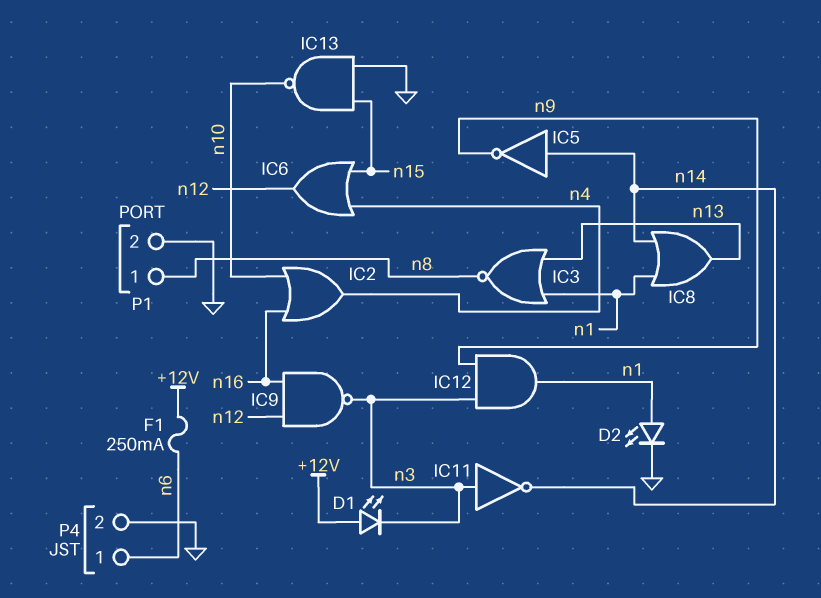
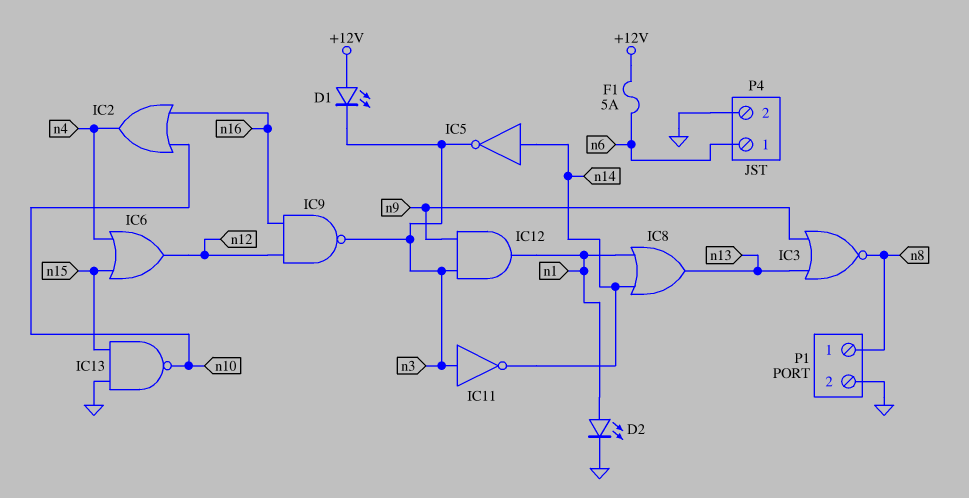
F1: 250mA (+12V, n6) -> 5A (+12V, n6)
IC3: NOR (in n1, in n13, out n8) -> NOR (in n9, in n13, out n8)
IC5: NOT (in n14, out n9) -> NOT (in n14, out n3)

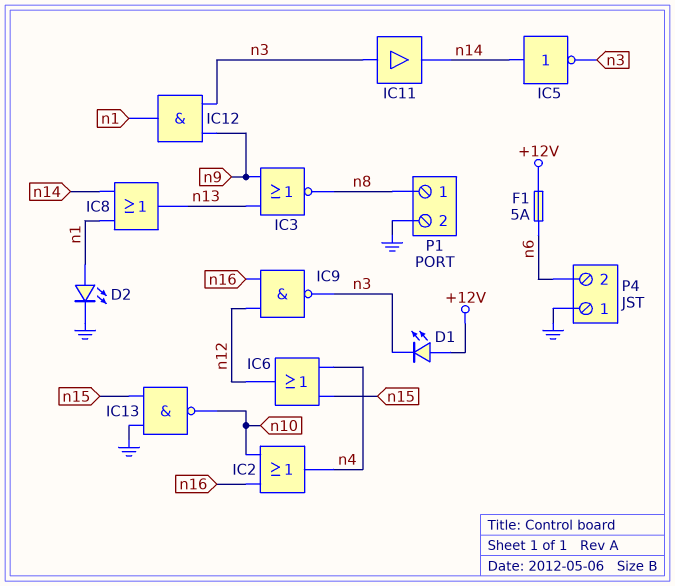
IC11: NOT (in n3, out n14) -> buffer (in n3, out n14)
P4 pin 1: n6 -> GND
P4 pin 2: GND -> n6

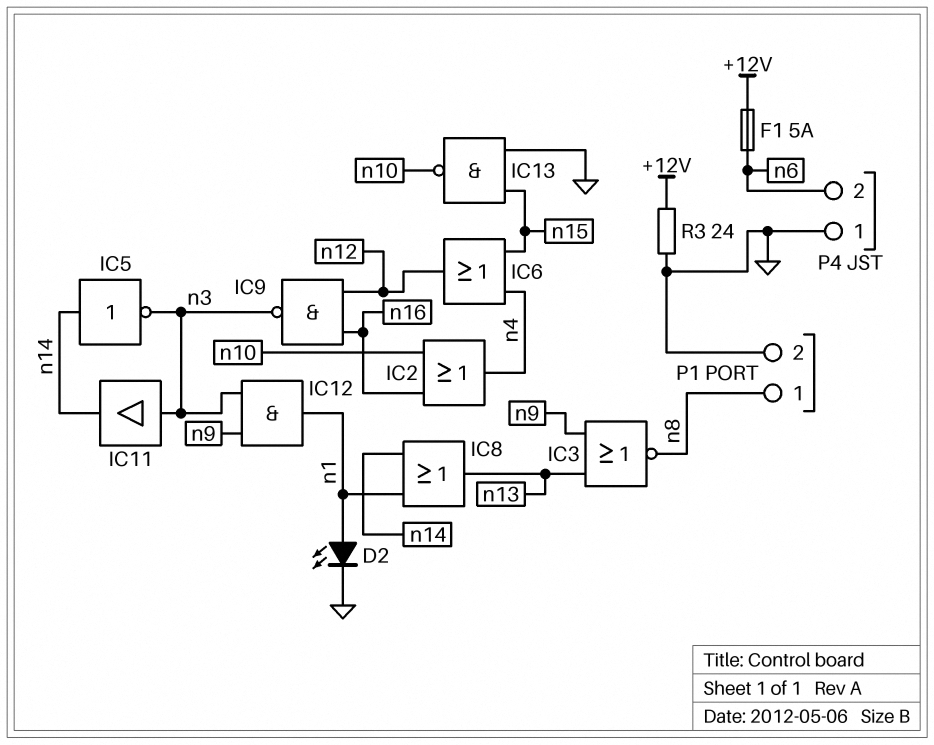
D1: LED (A +12V, K n3) -> none
R3: none -> 24 (+12V, GND)

